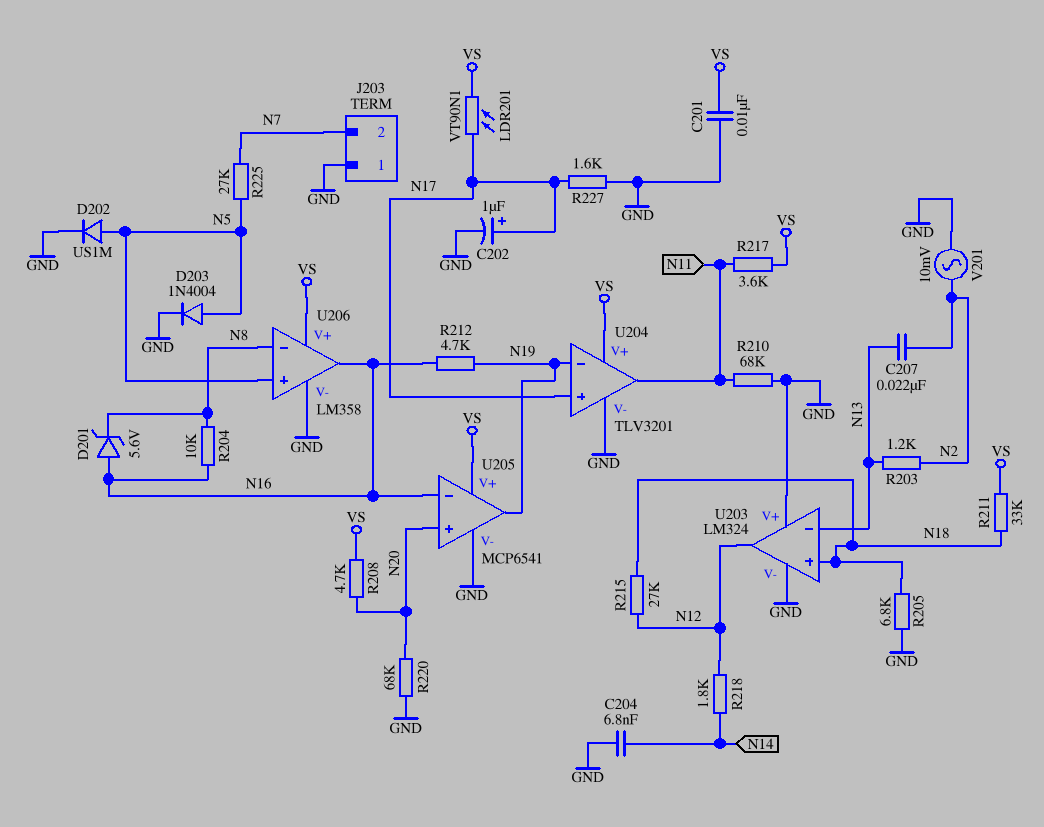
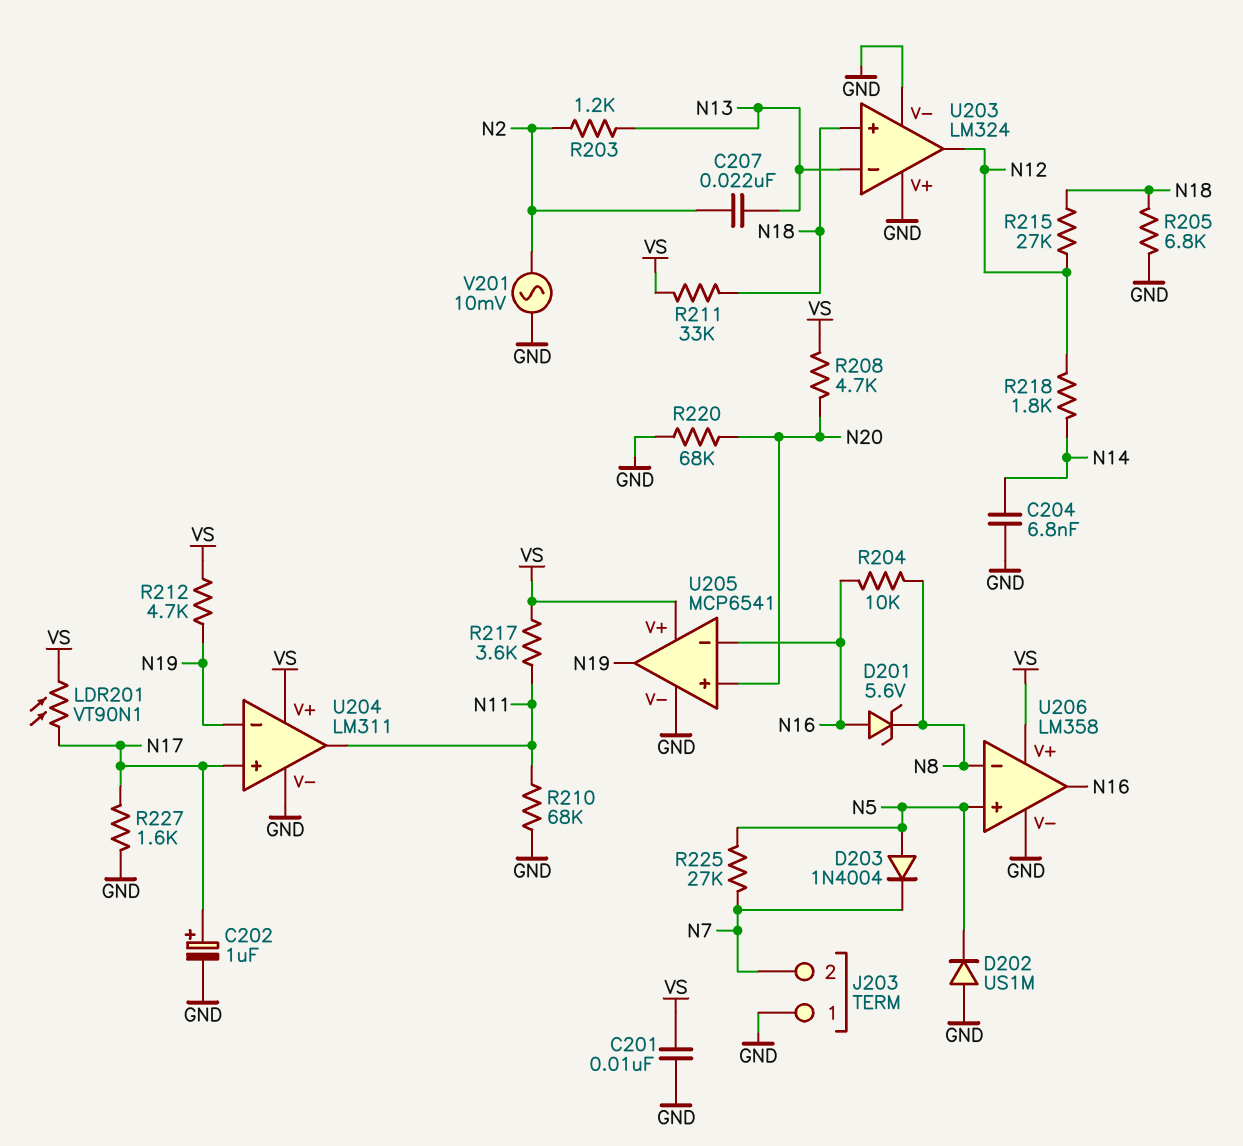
D202: diode US1M (A N5, K GND) -> diode US1M (A GND, K N5)
D203: diode 1N4004 (A N5, K GND) -> diode 1N4004 (A N5, K N7)
R212: 4.7k (N16, N19) -> 4.7k (N19, VS)
U204: TLV3201 -> LM311

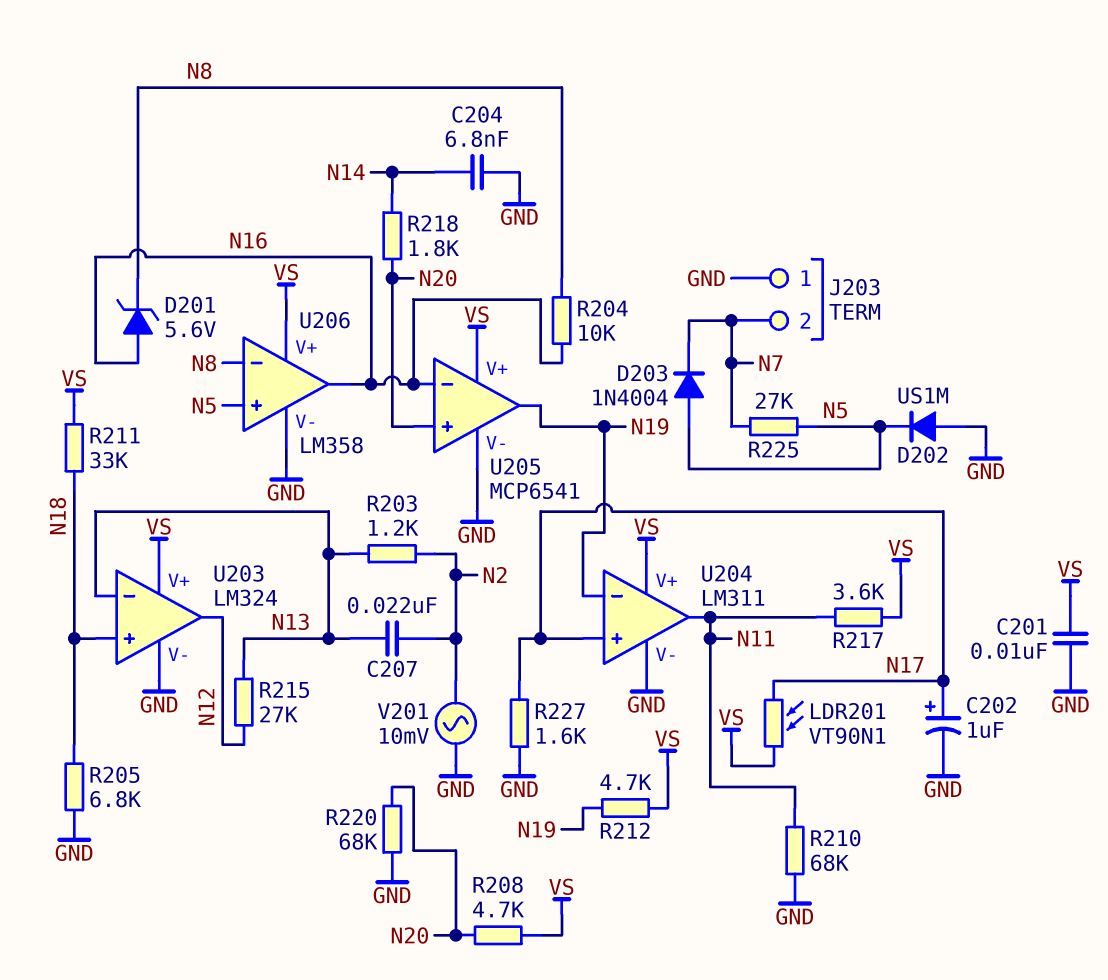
R215: 27k (N12, N18) -> 27k (N12, N13)
R218: 1.8k (N12, N14) -> 1.8k (N14, N20)
U203 pin V+: GND -> VS

